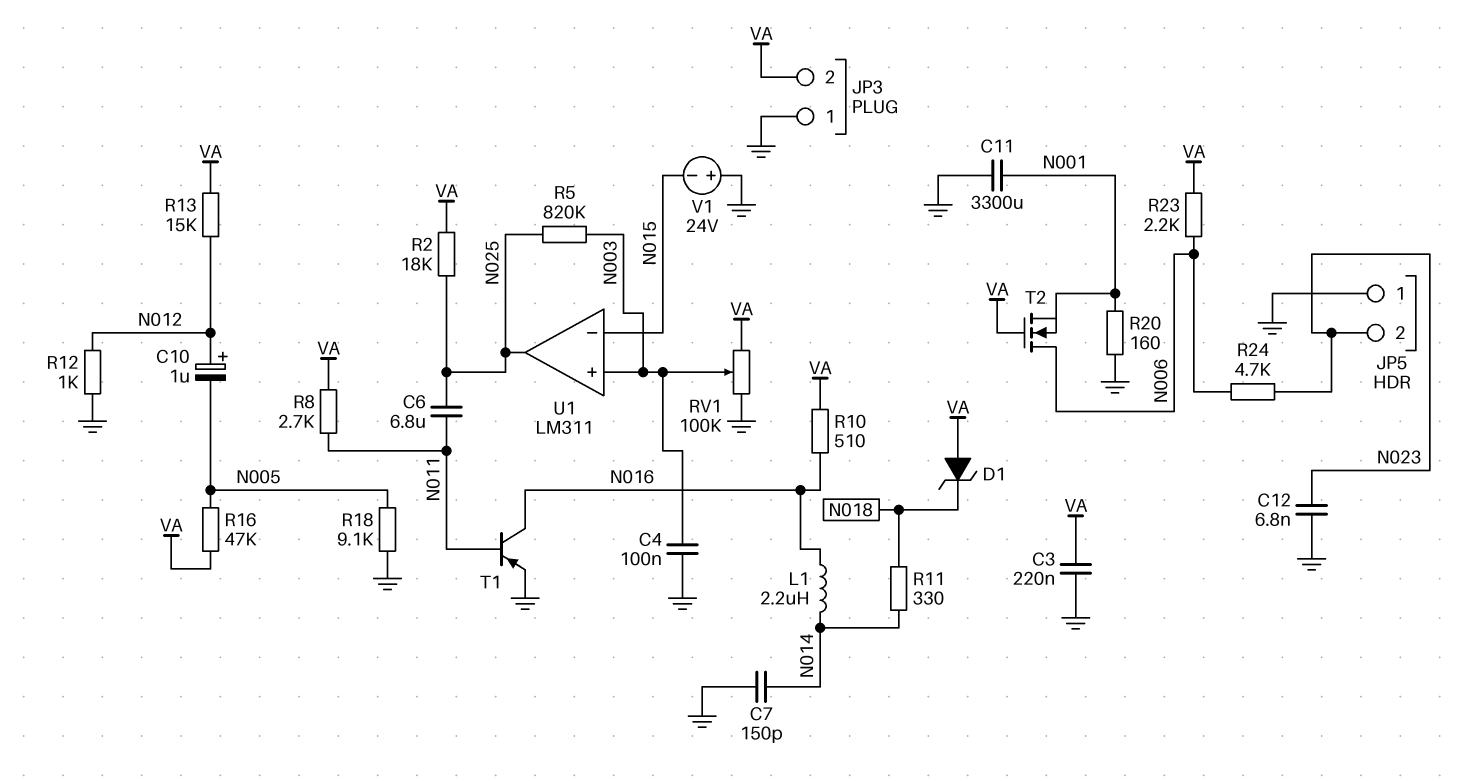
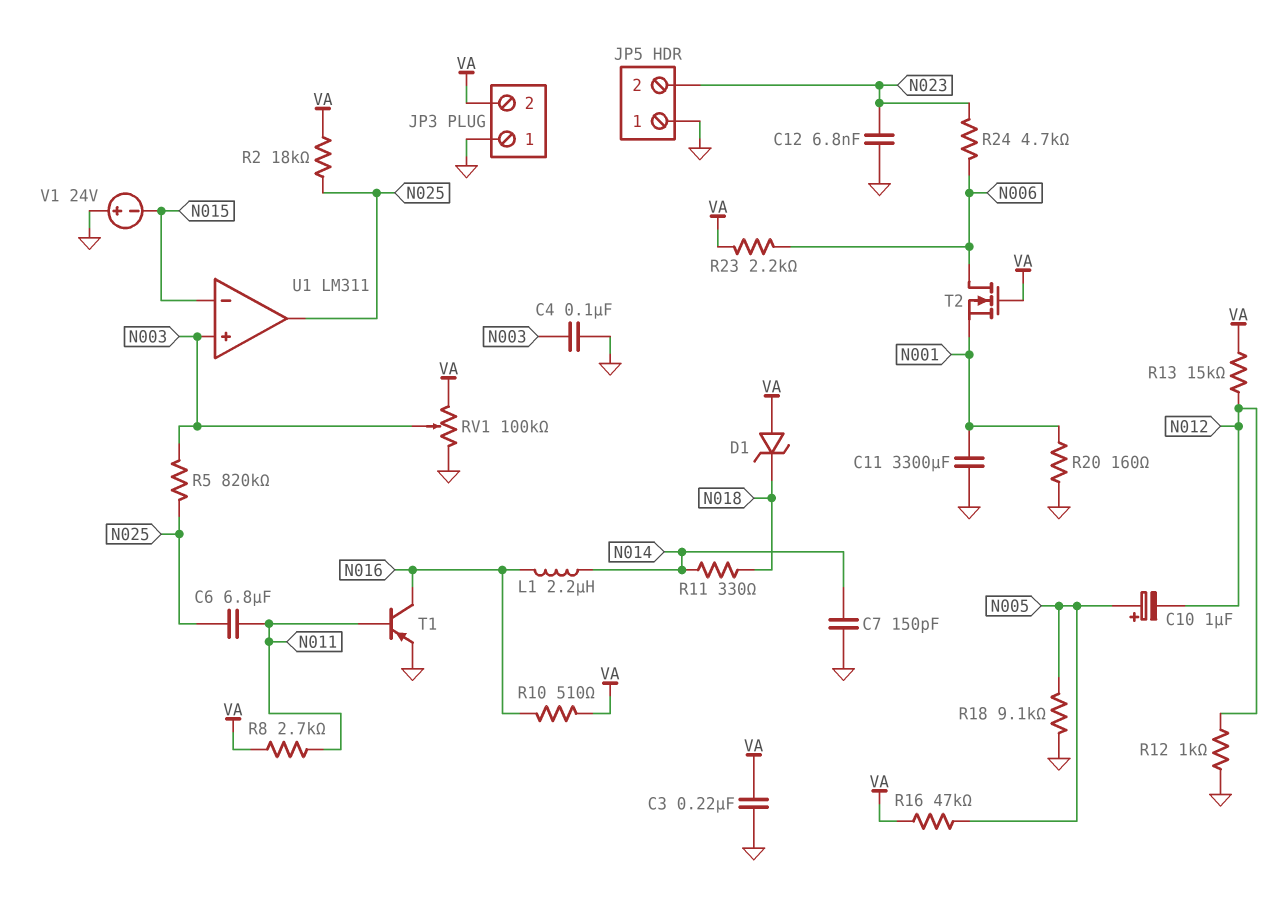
C10: 1uF (plus N012, minus N005) -> 1uF (plus N005, minus N012)

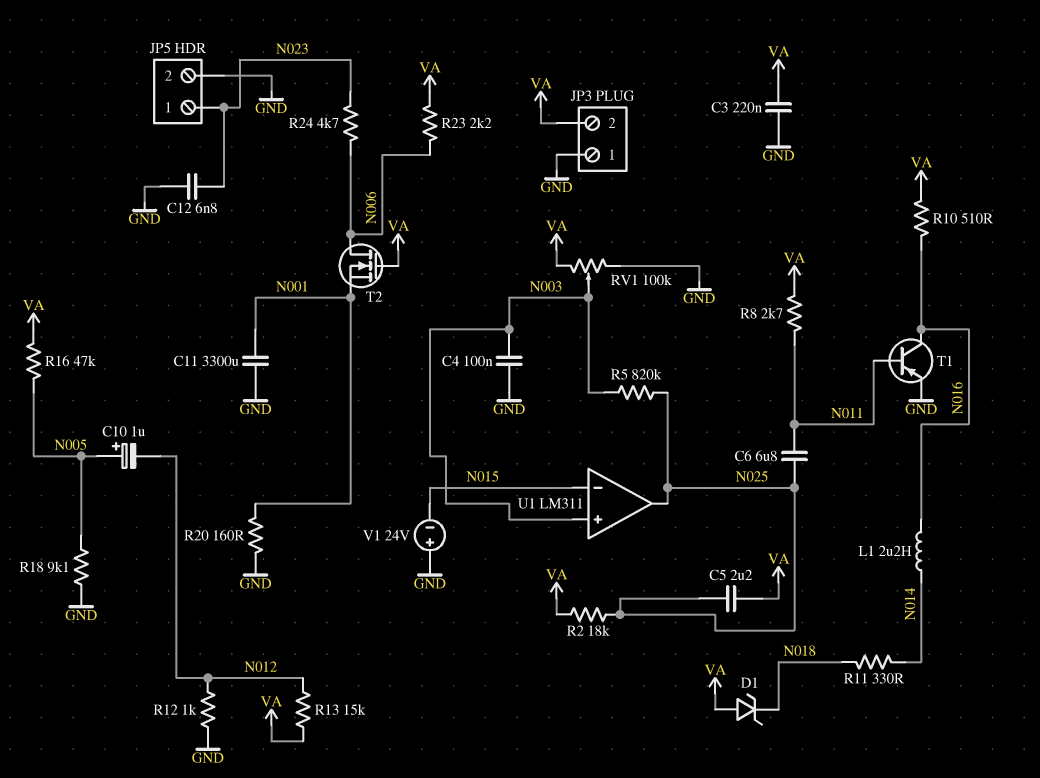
C5: none -> 2.2uF (N025, VA)
C7: 150pF (GND, N014) -> none
JP5 pin 1: GND -> N023
JP5 pin 2: N023 -> GND

